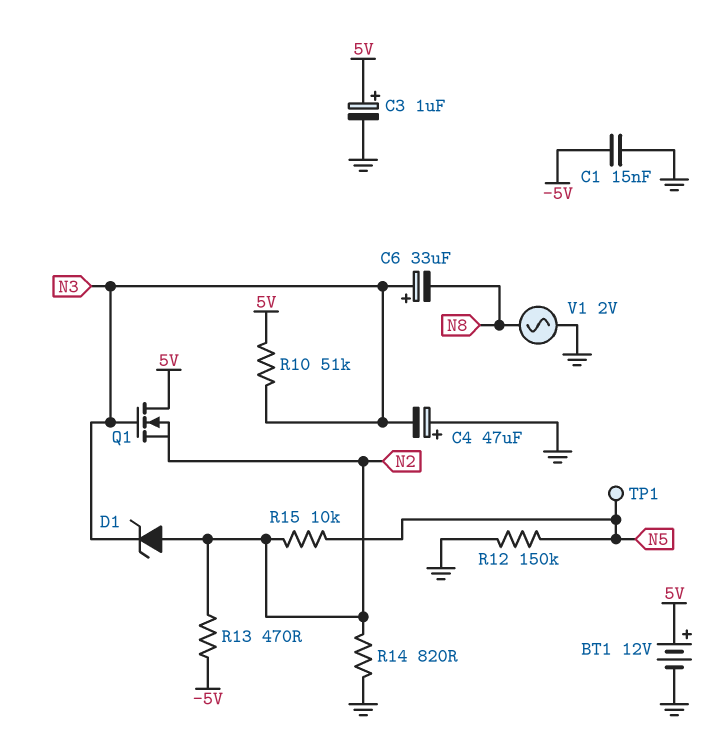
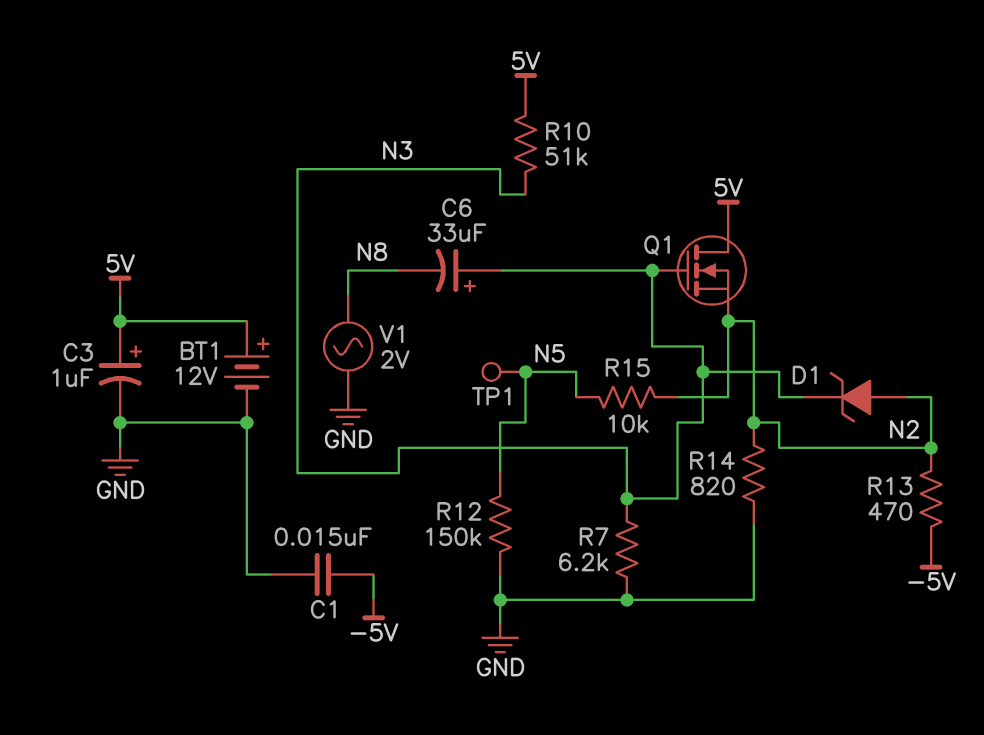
C4: 47uF (plus GND, minus N3) -> none
R7: none -> 6.2k (GND, N3)

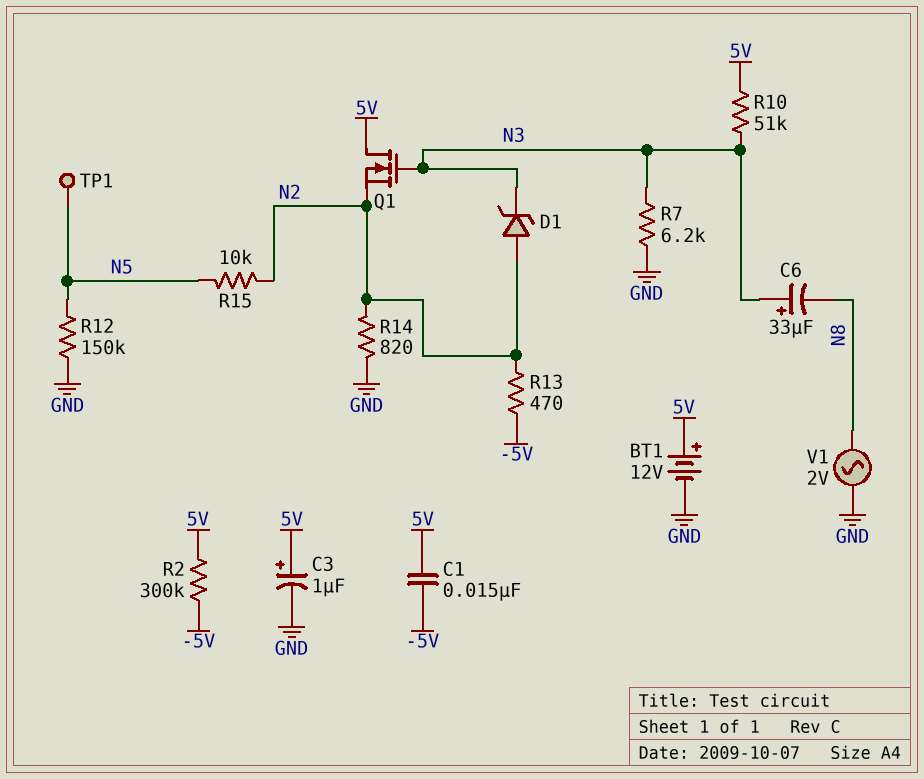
C1: 15nF (-5V, GND) -> 15nF (-5V, 5V)
R2: none -> 300k (-5V, 5V)

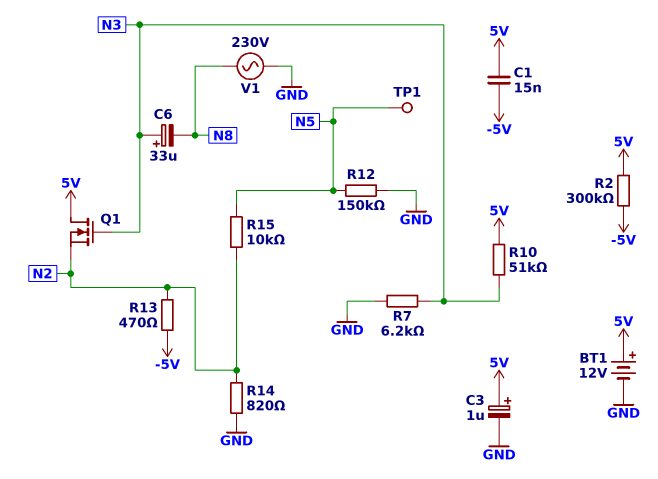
D1: zener (A N2, K N3) -> none
V1: AC 2V (GND, N8) -> AC 230V (GND, N8)

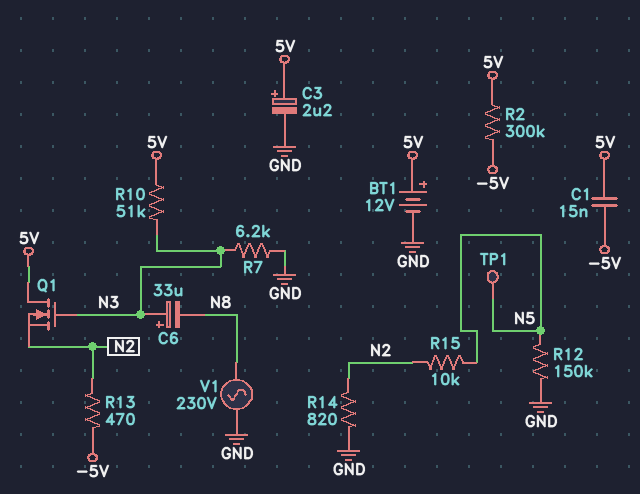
C3: 1uF (plus 5V, minus GND) -> 2.2uF (plus 5V, minus GND)

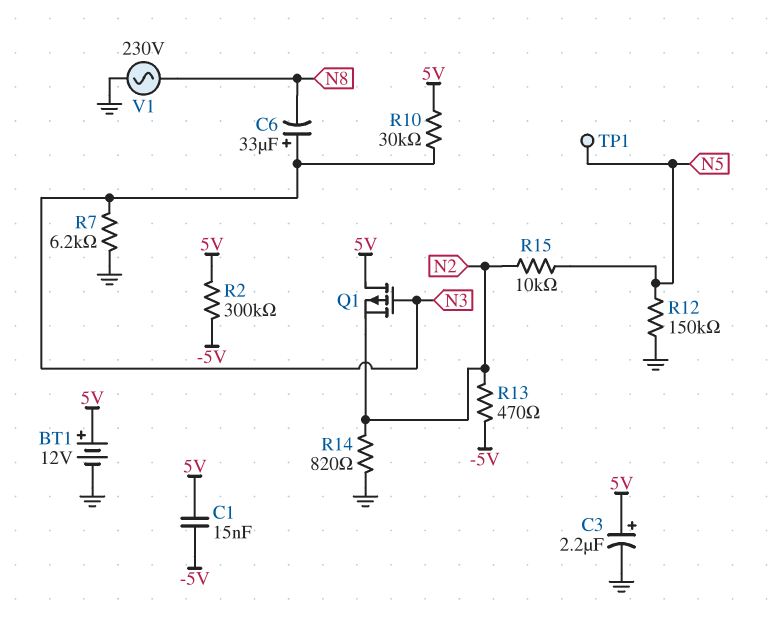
Q1: NMOS (G N3, D 5V, S N2) -> PMOS (G N3, D 5V, S N2)
R10: 51k (5V, N3) -> 30k (5V, N3)

